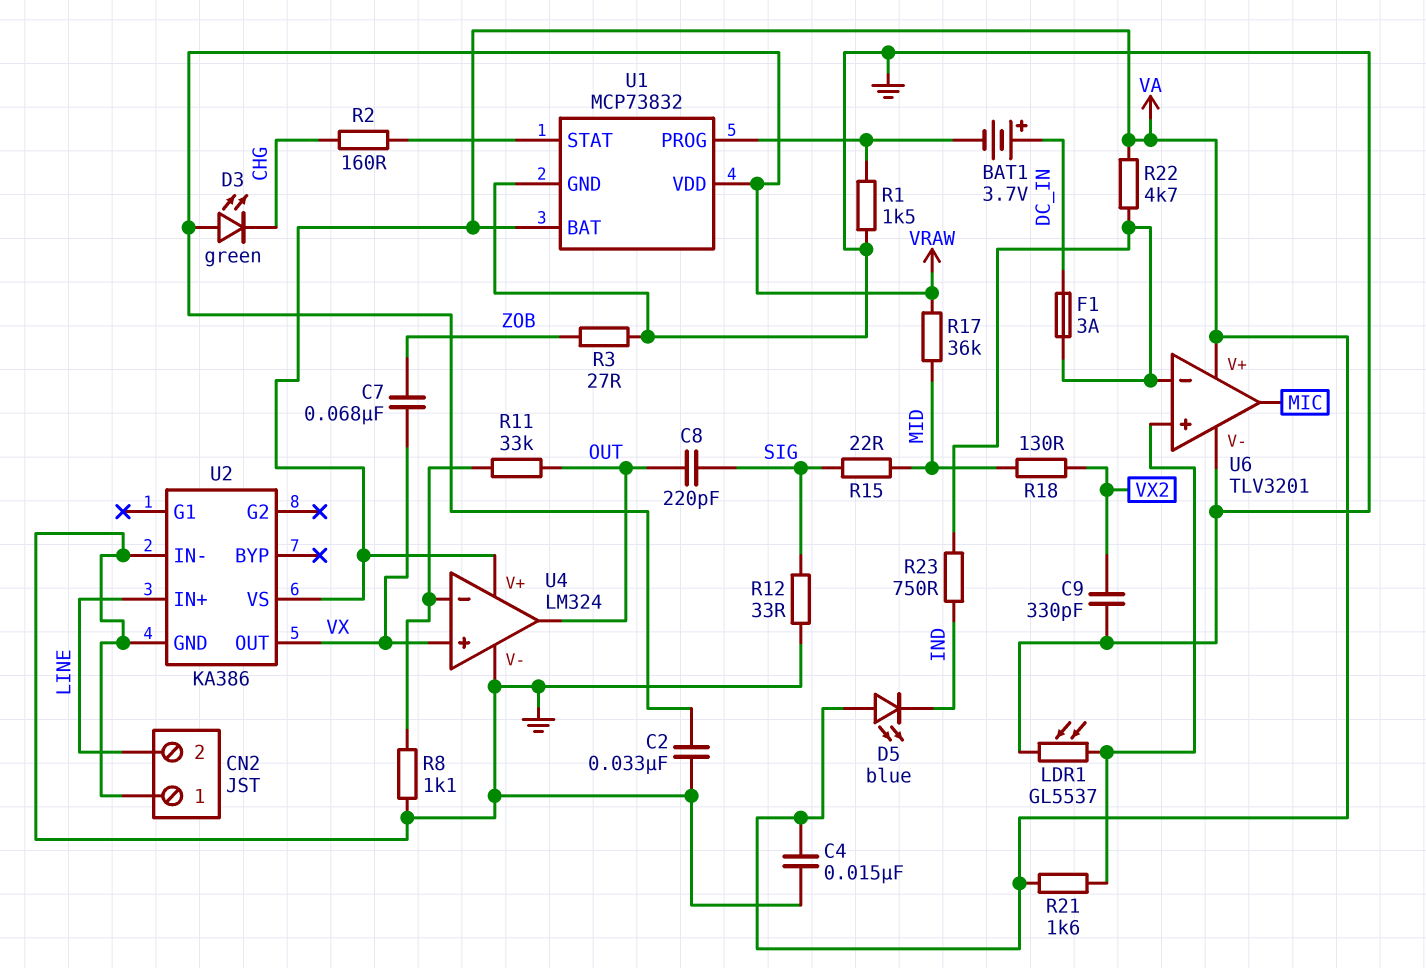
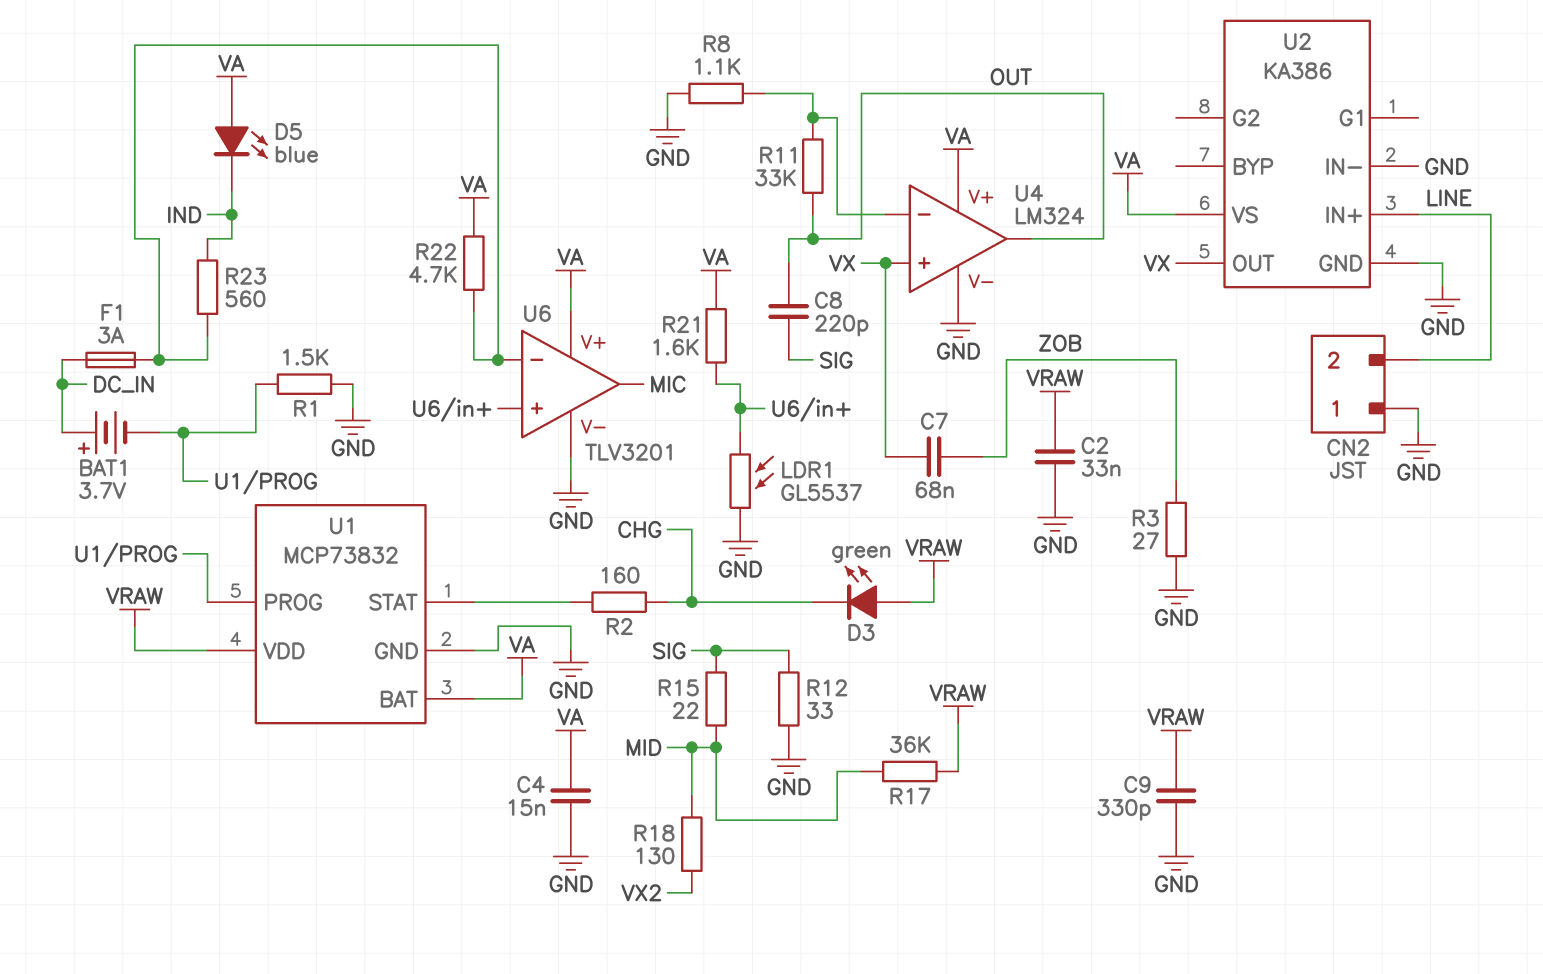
C9: 330pF (GND, VX2) -> 330pF (GND, VRAW)
R23: 750 (IND, U6/in-) -> 560 (IND, U6/in-)

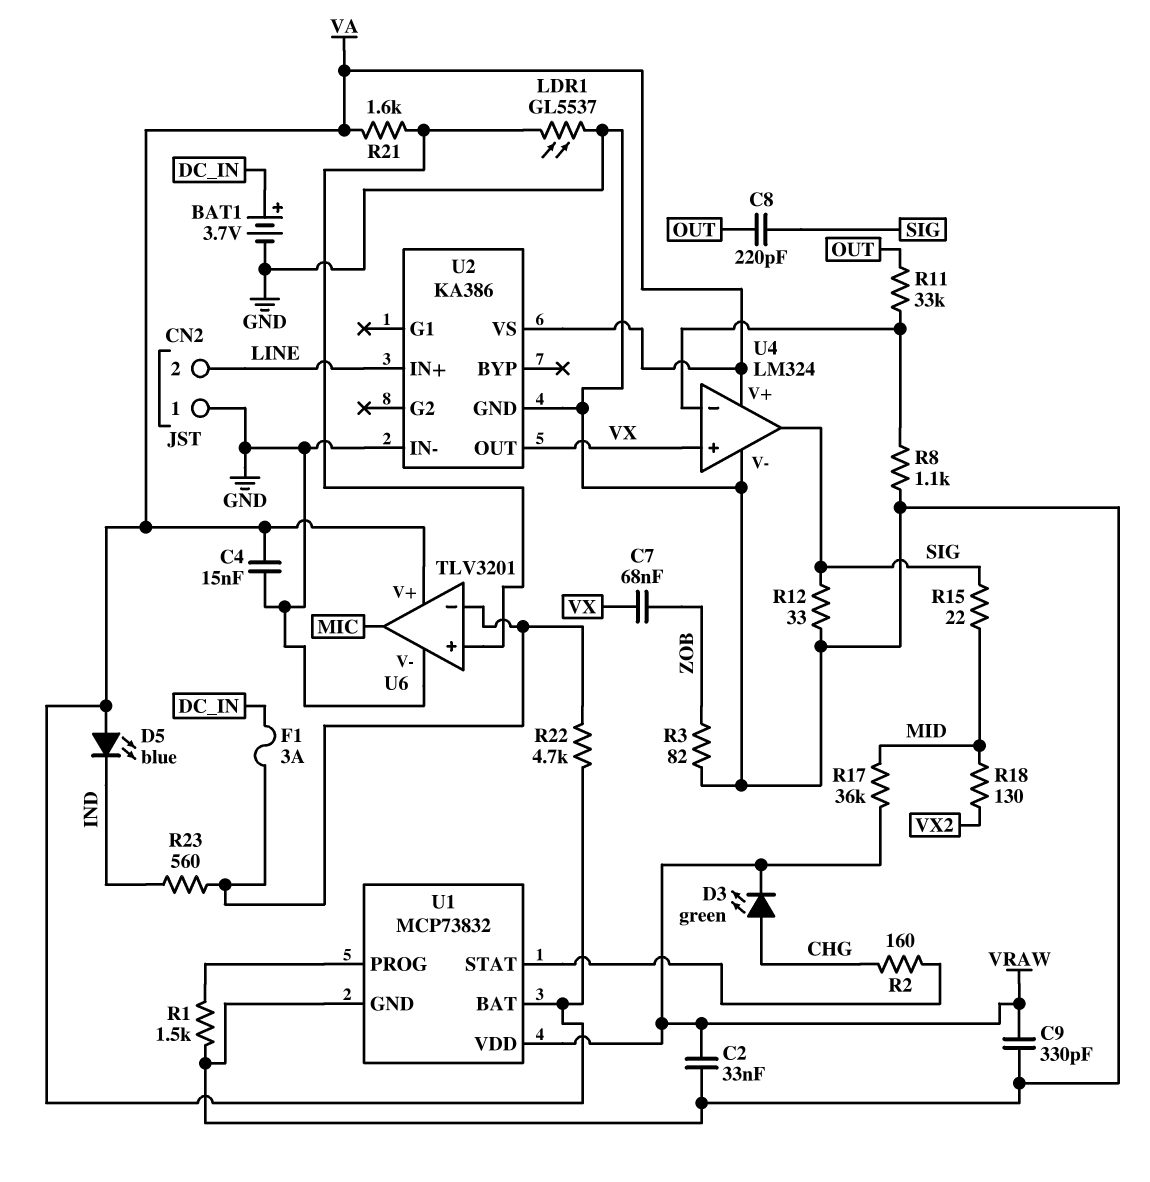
BAT1: 3.7V (plus DC_IN, minus U1/PROG) -> 3.7V (plus DC_IN, minus GND)
D3: LED green (A VRAW, K CHG) -> LED green (A CHG, K VRAW)
R3: 27 (GND, ZOB) -> 82 (GND, ZOB)
U4 pin out: OUT -> SIG

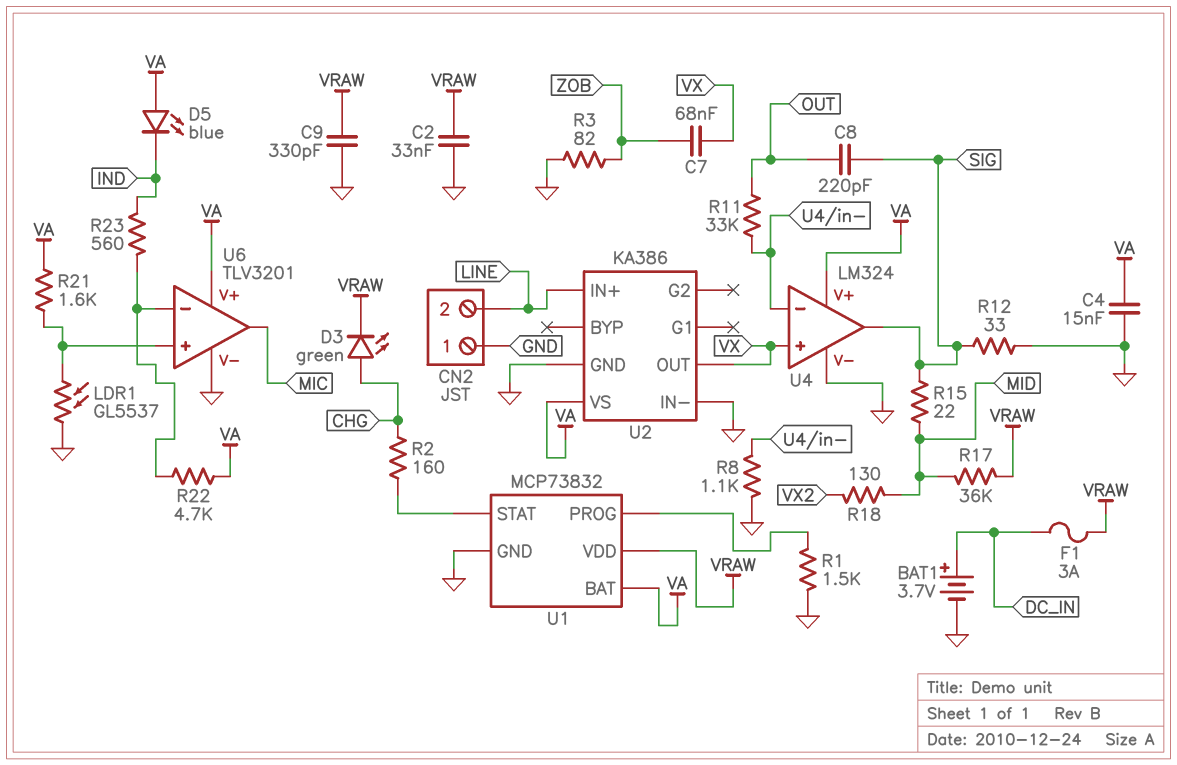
F1: 3A (DC_IN, U6/in-) -> 3A (DC_IN, VRAW)

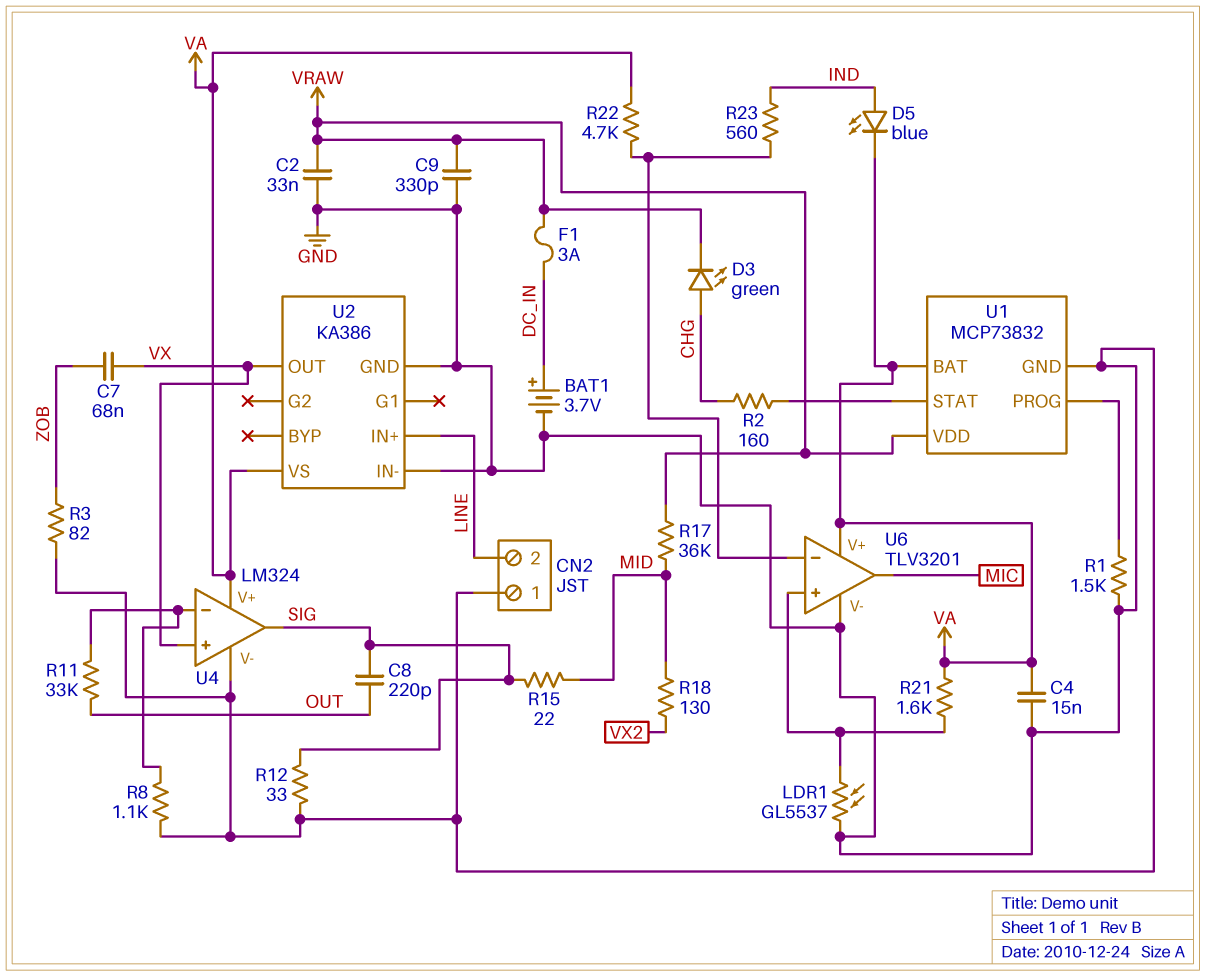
D5: LED blue (A VA, K IND) -> LED blue (A IND, K VA)

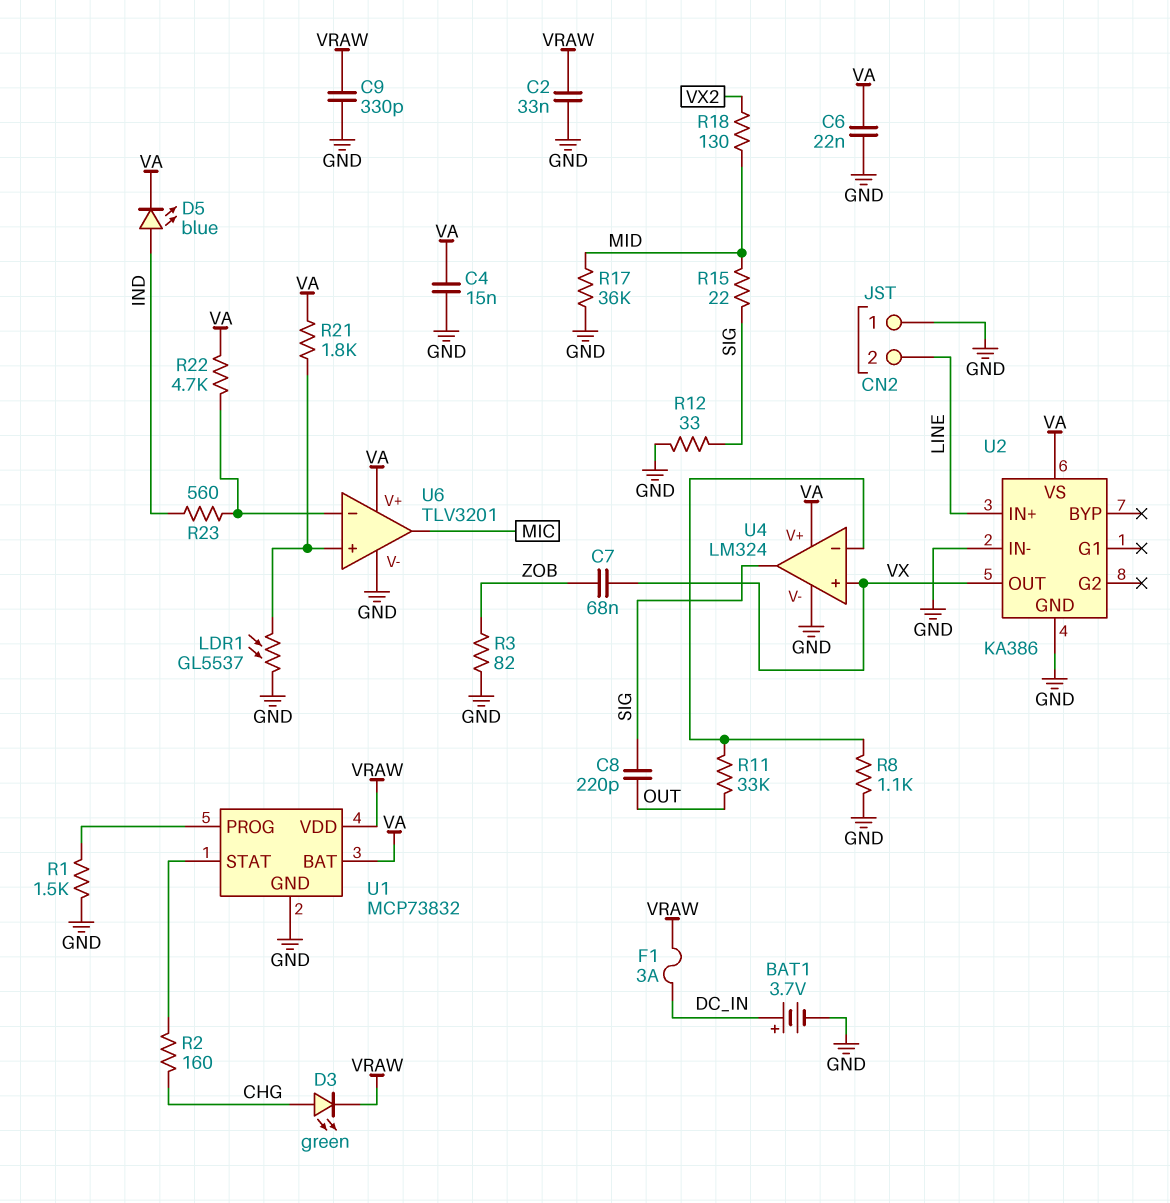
C6: none -> 22nF (GND, VA)
R17: 36k (MID, VRAW) -> 36k (GND, MID)
R21: 1.6k (U6/in+, VA) -> 1.8k (U6/in+, VA)

